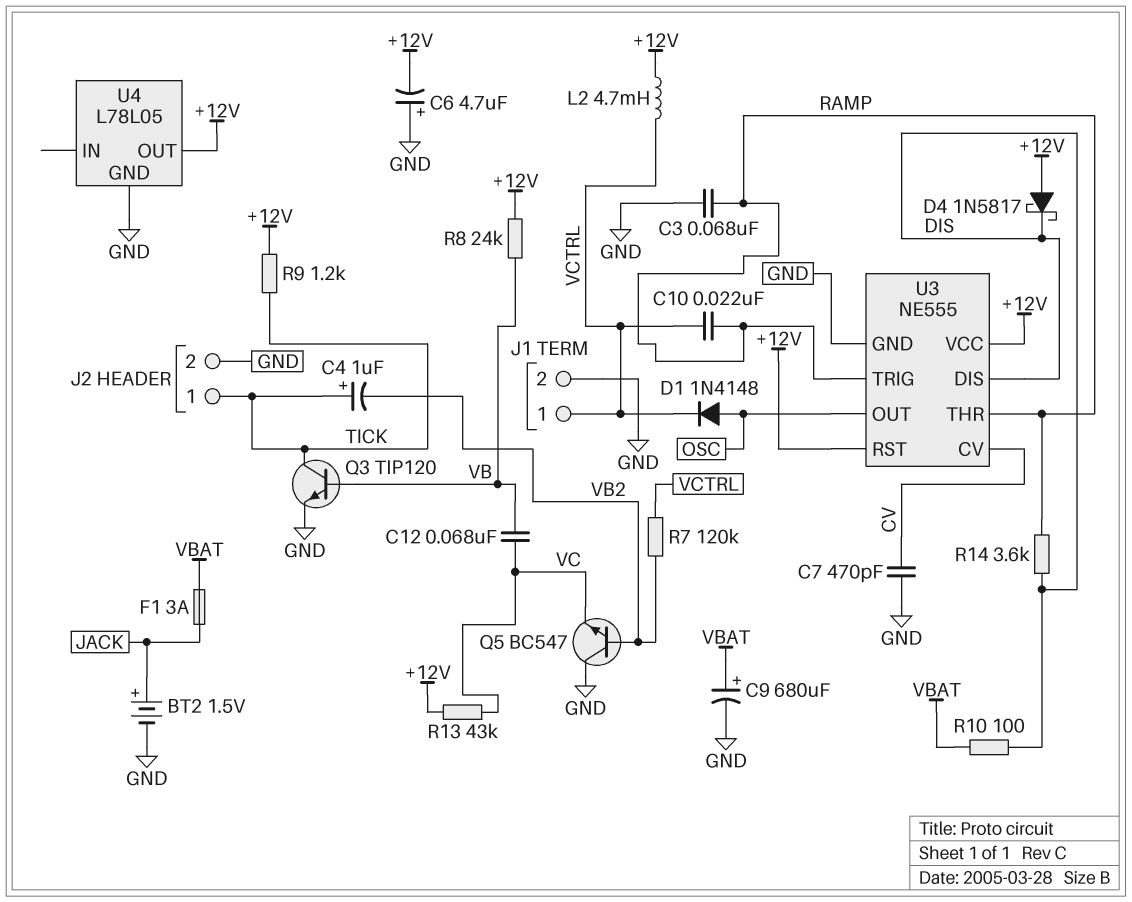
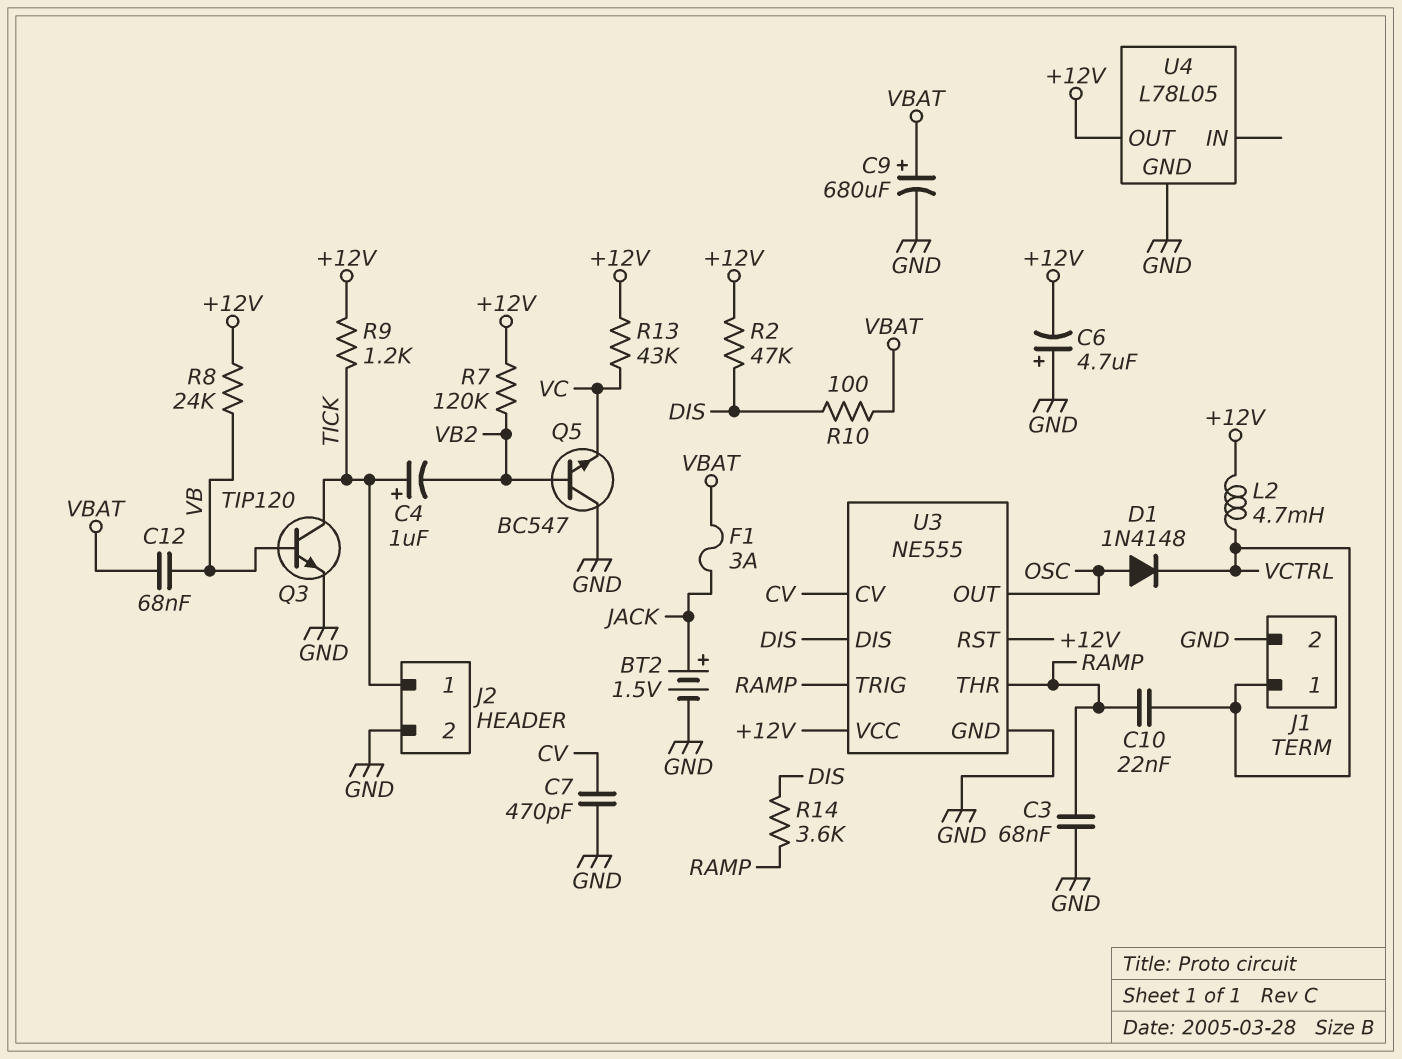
C12: 68nF (VB, VC) -> 68nF (VB, VBAT)
D4: schottky 1N5817 (A +12V, K DIS) -> none
R2: none -> 47k (+12V, DIS)
R7: 120k (VB2, VCTRL) -> 120k (+12V, VB2)

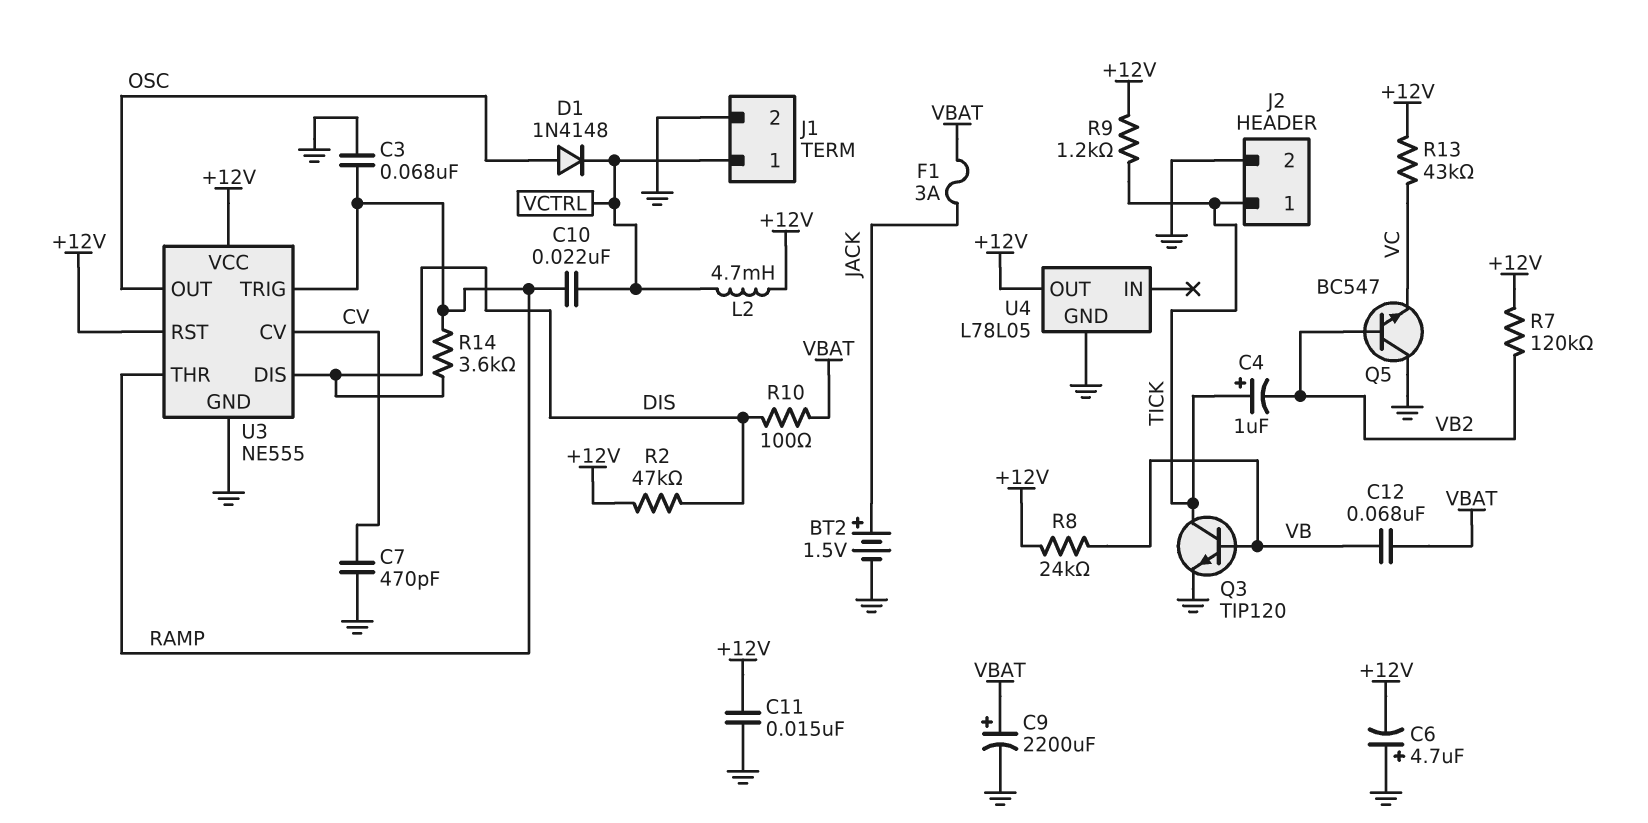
C9: 680uF (plus VBAT, minus GND) -> 2200uF (plus VBAT, minus GND)
C11: none -> 15nF (+12V, GND)

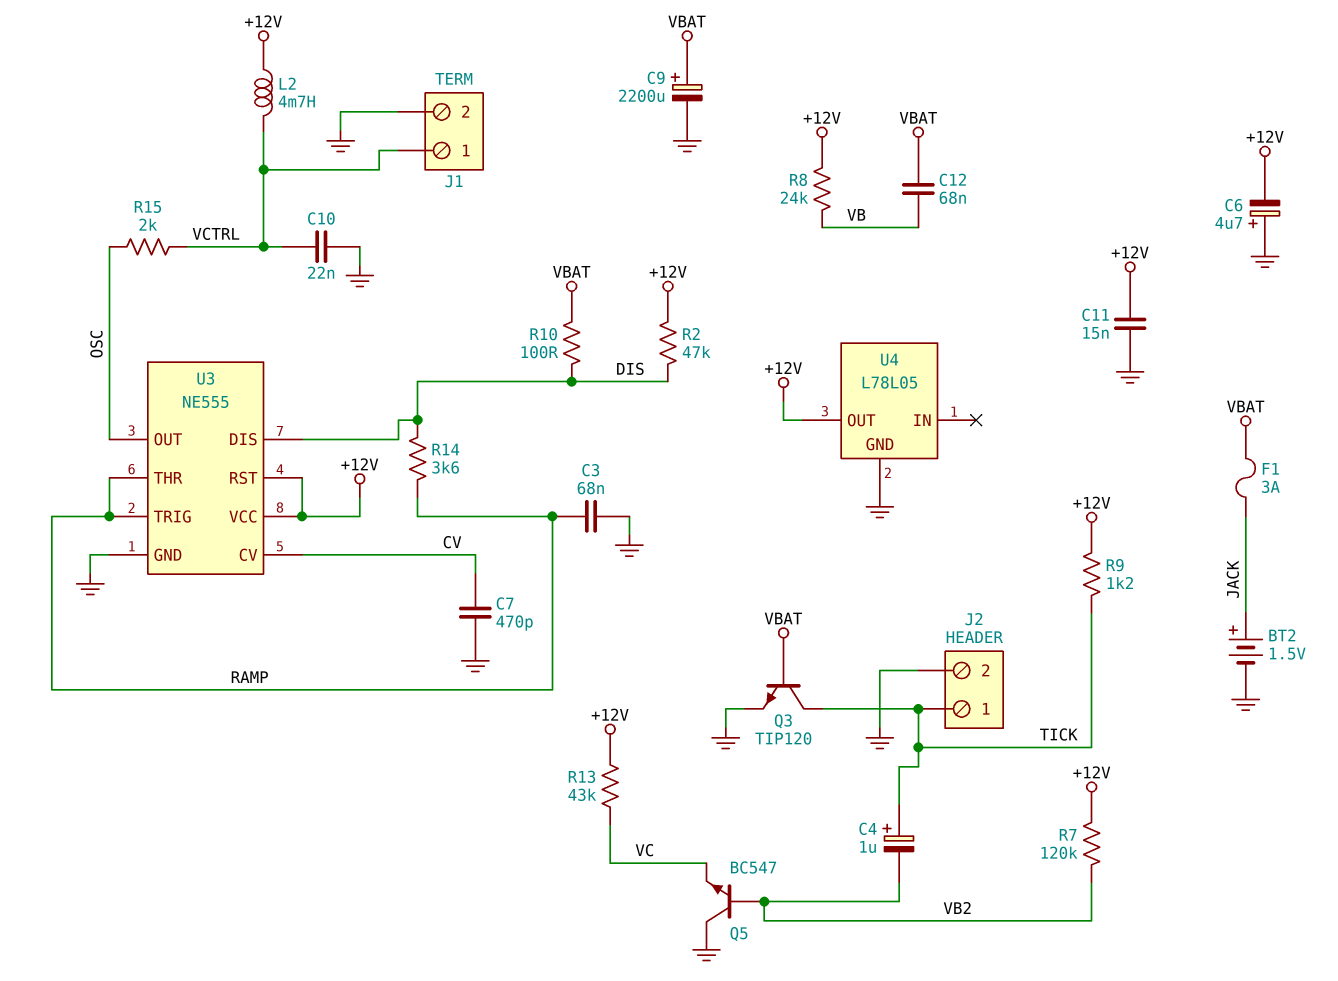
C10: 22nF (RAMP, VCTRL) -> 22nF (GND, VCTRL)
D1: diode 1N4148 (A OSC, K VCTRL) -> none
Q3: NPN TIP120 (B VB, C TICK, E GND) -> NPN TIP120 (B VBAT, C TICK, E GND)
R15: none -> 2k (OSC, VCTRL)

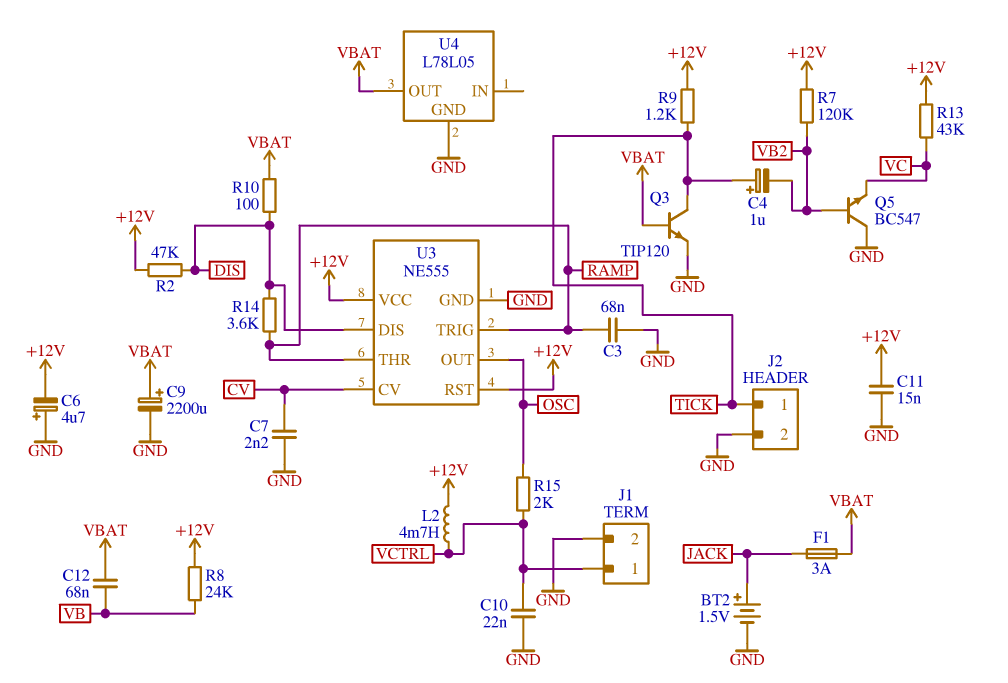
C7: 470pF (CV, GND) -> 2.2nF (CV, GND)
U4 pin OUT: +12V -> VBAT

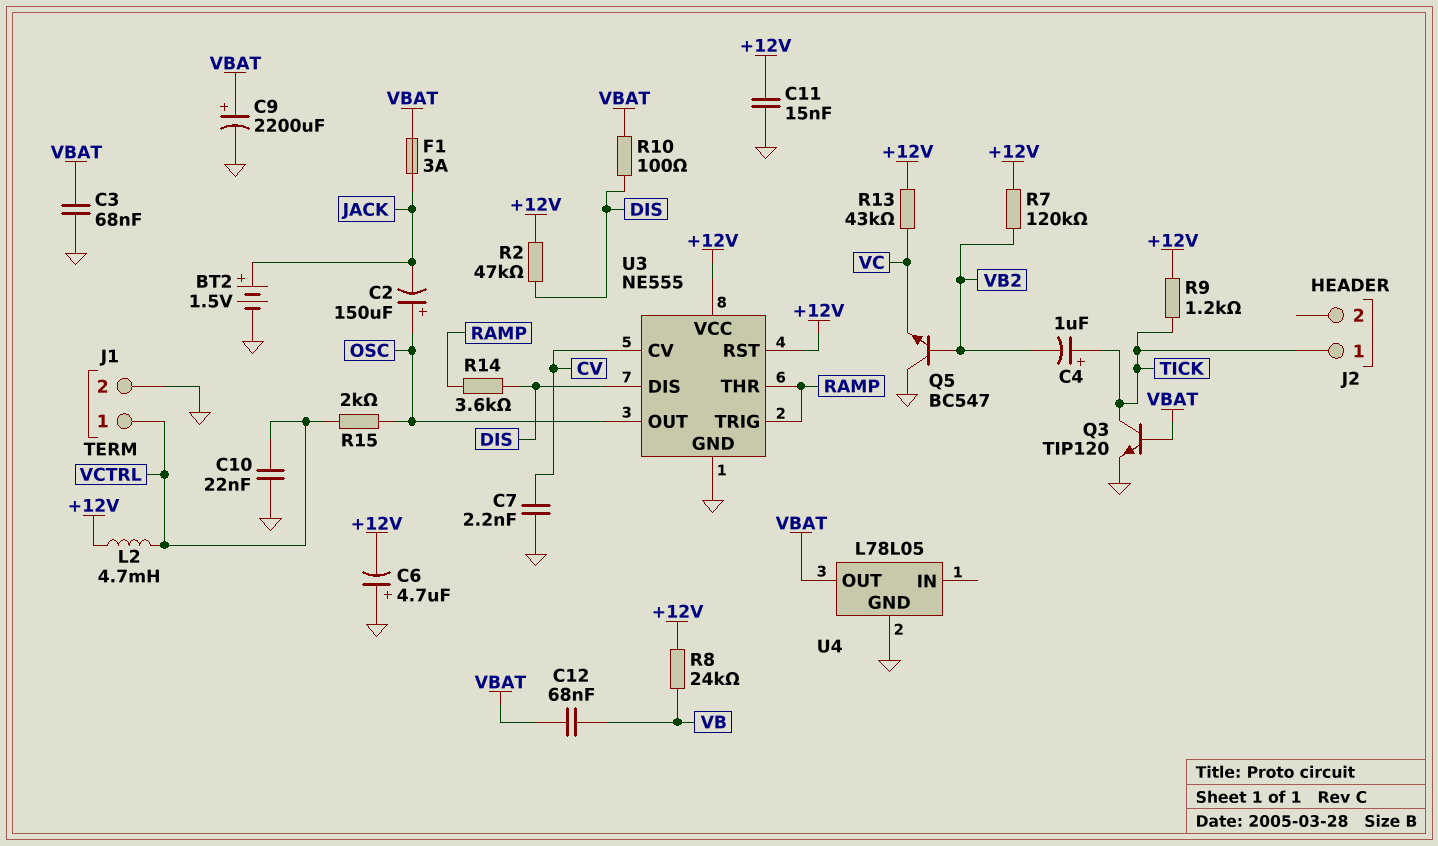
C2: none -> 150uF (plus OSC, minus JACK)
C3: 68nF (GND, RAMP) -> 68nF (GND, VBAT)
J2 pin 2: GND -> none

